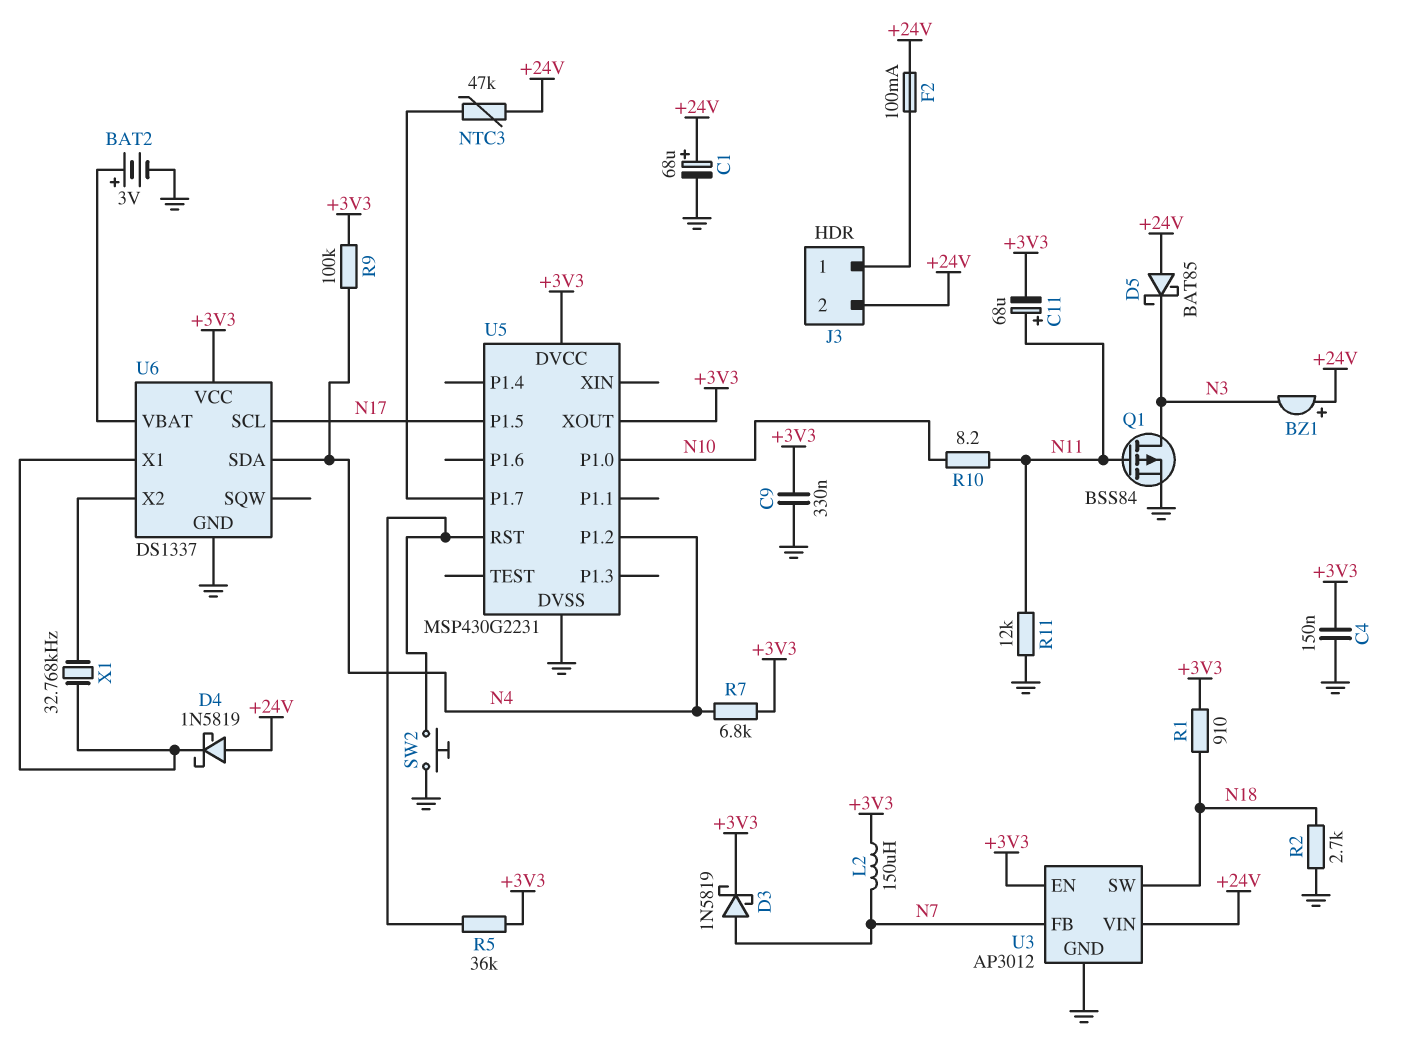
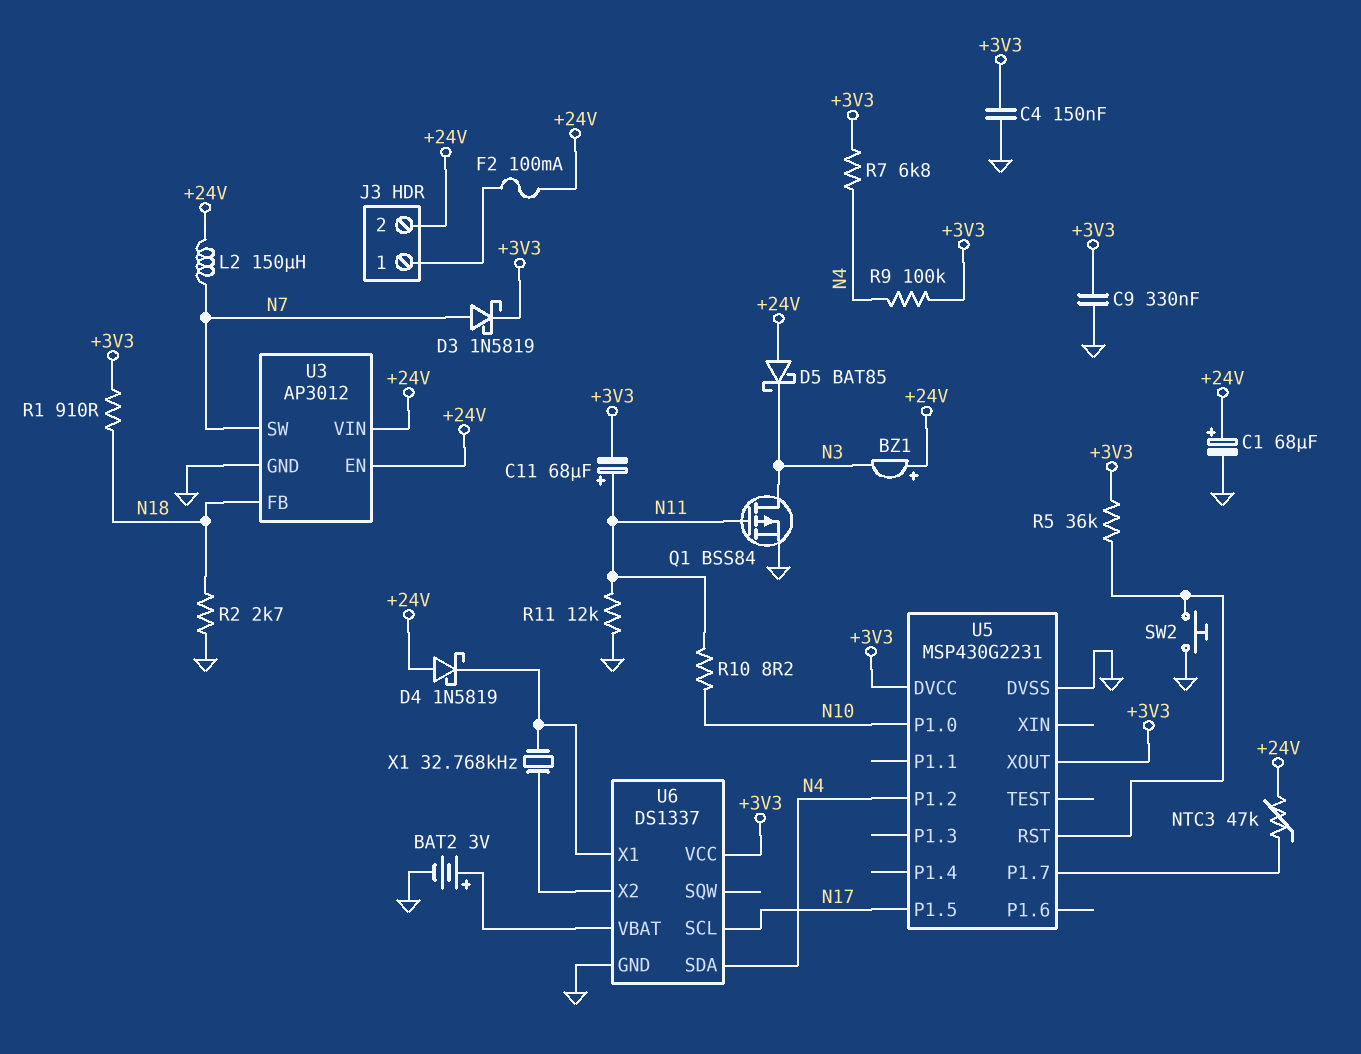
L2: 150uH (+3V3, N7) -> 150uH (+24V, N7)
U3 pin EN: +3V3 -> +24V
U3 pin FB: N7 -> N18
U3 pin SW: N18 -> N7

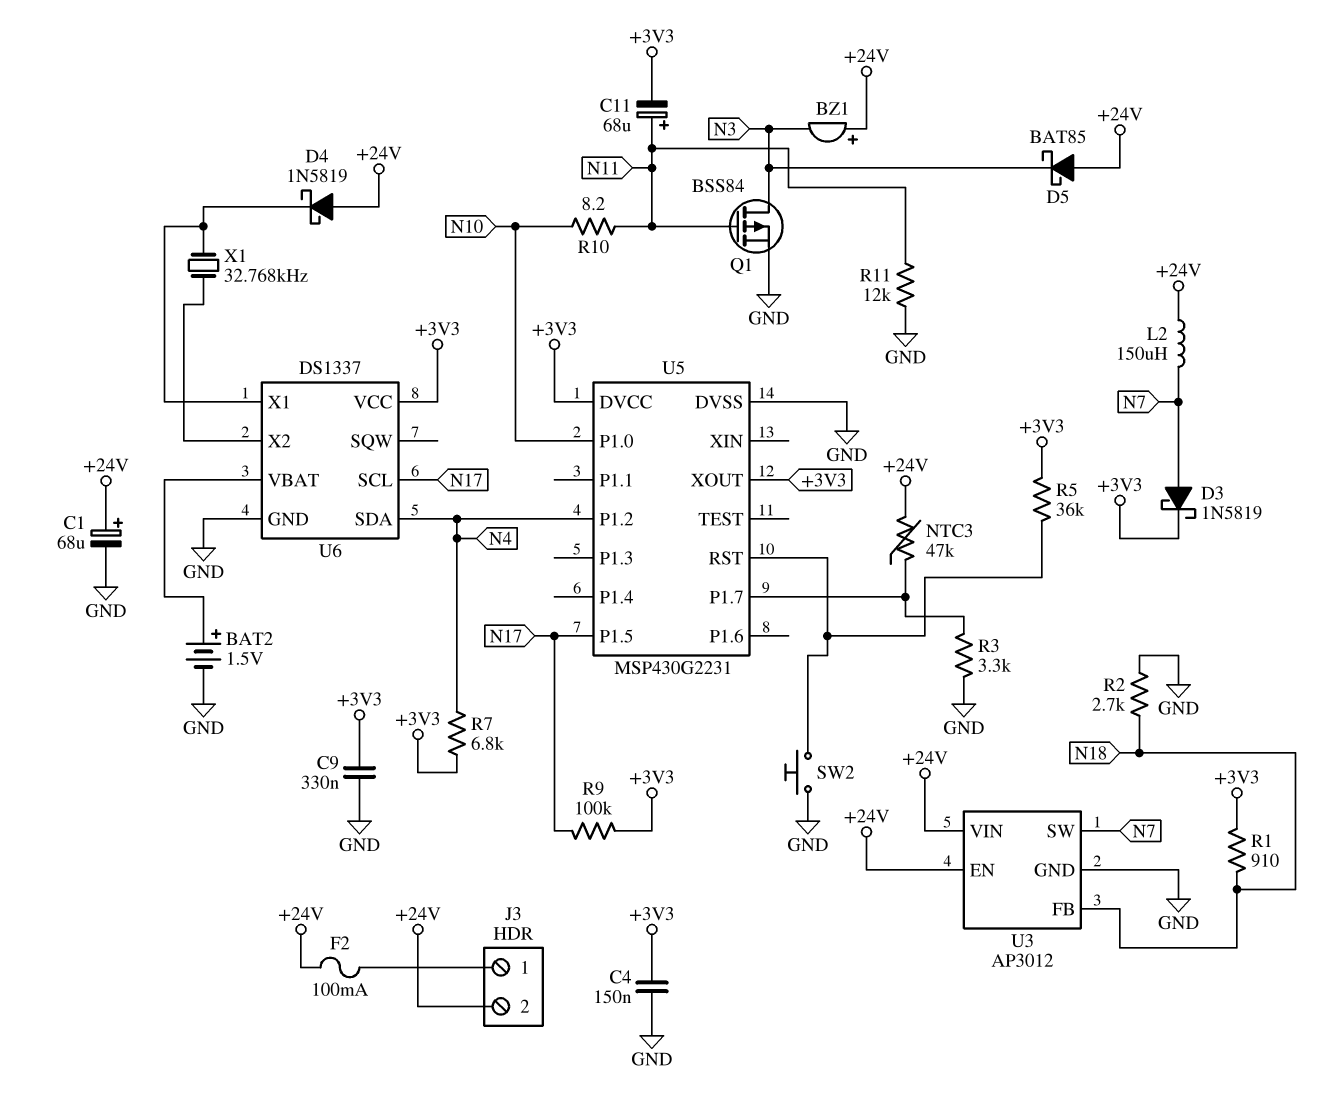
BAT2: 3V (plus U6/VBAT, minus GND) -> 1.5V (plus U6/VBAT, minus GND)
R3: none -> 3.3k (GND, U5/P1.7)
R9: 100k (+3V3, N4) -> 100k (+3V3, N17)

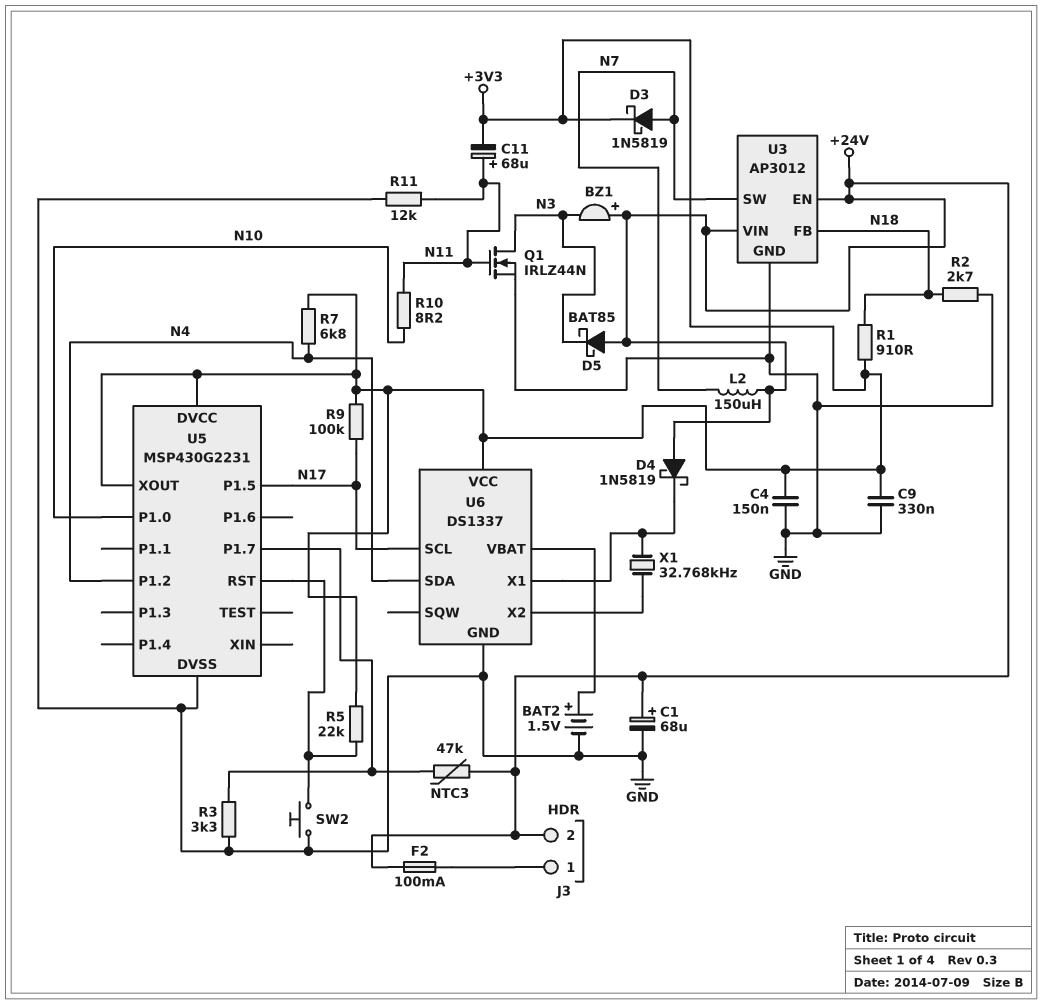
Q1: PMOS BSS84 (G N11, D N3, S GND) -> NMOS IRLZ44N (G N11, D N3, S GND)
R5: 36k (+3V3, U5/RST) -> 22k (+3V3, U5/RST)

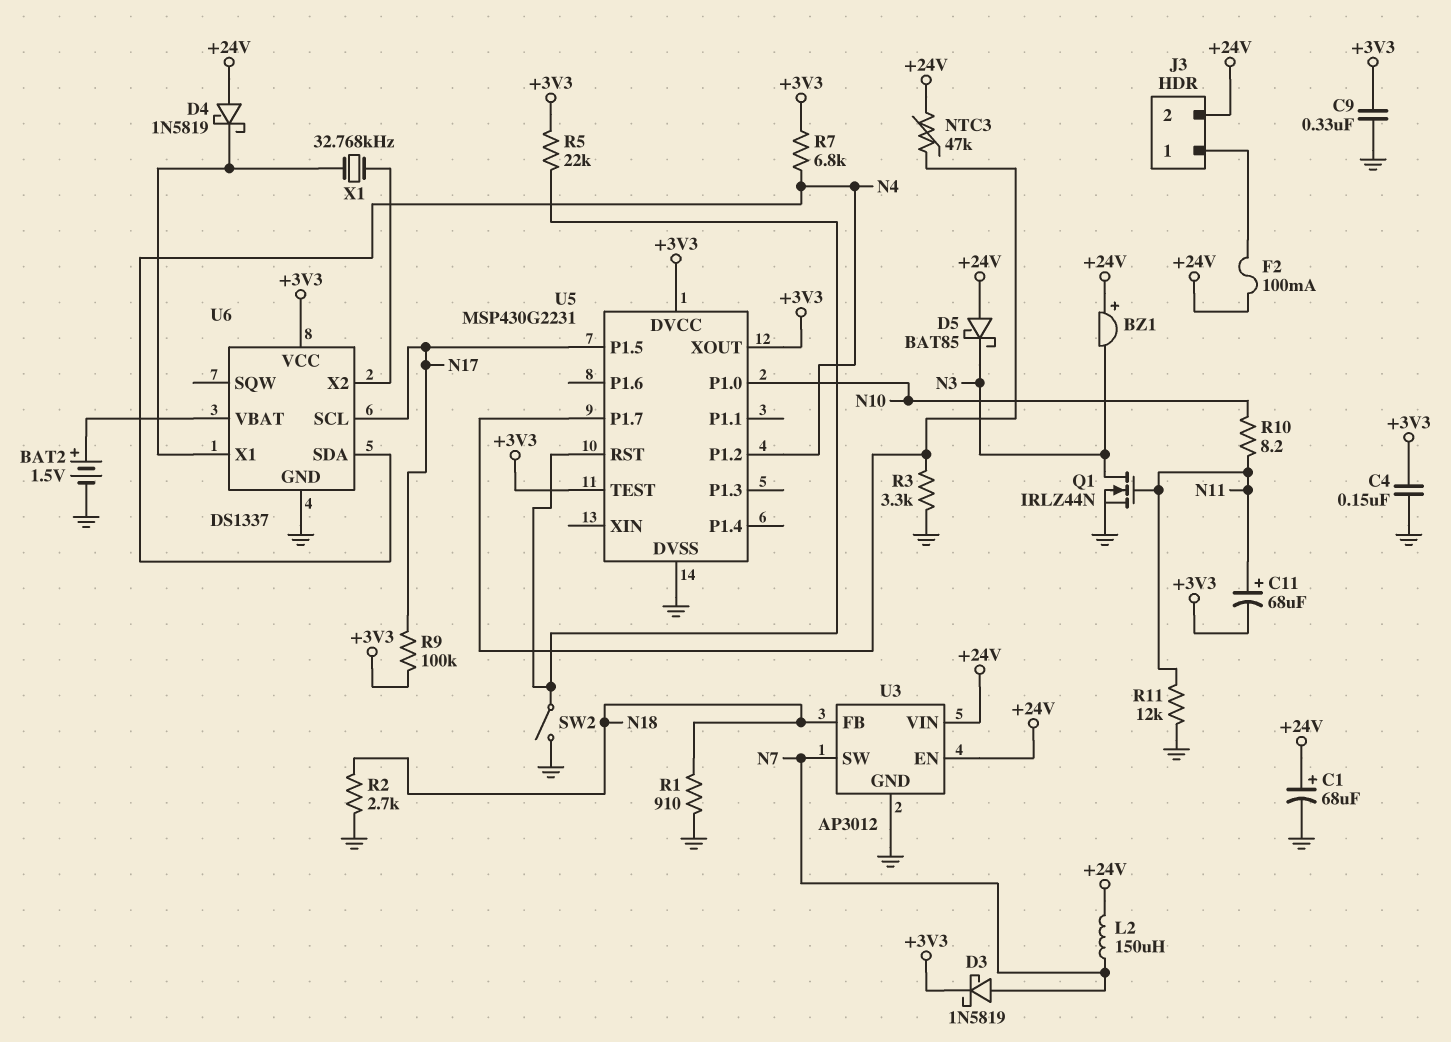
R1: 910 (+3V3, N18) -> 910 (GND, N18)
SW2: button (GND, U5/RST) -> switch (GND, U5/RST)
U5 pin TEST: none -> +3V3

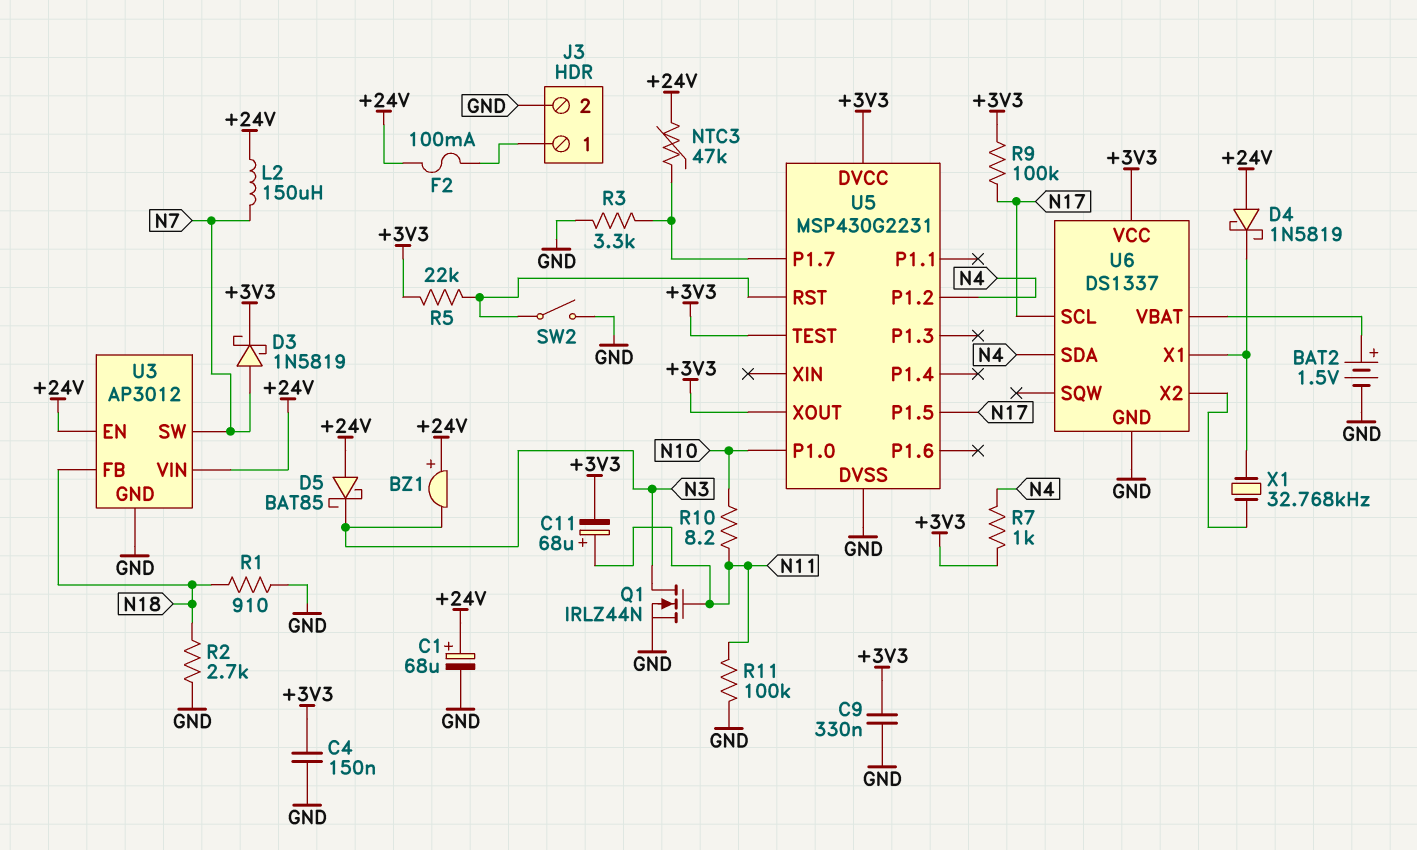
J3 pin 2: +24V -> GND
R7: 6.8k (+3V3, N4) -> 1k (+3V3, N4)
R11: 12k (GND, N11) -> 100k (GND, N11)

